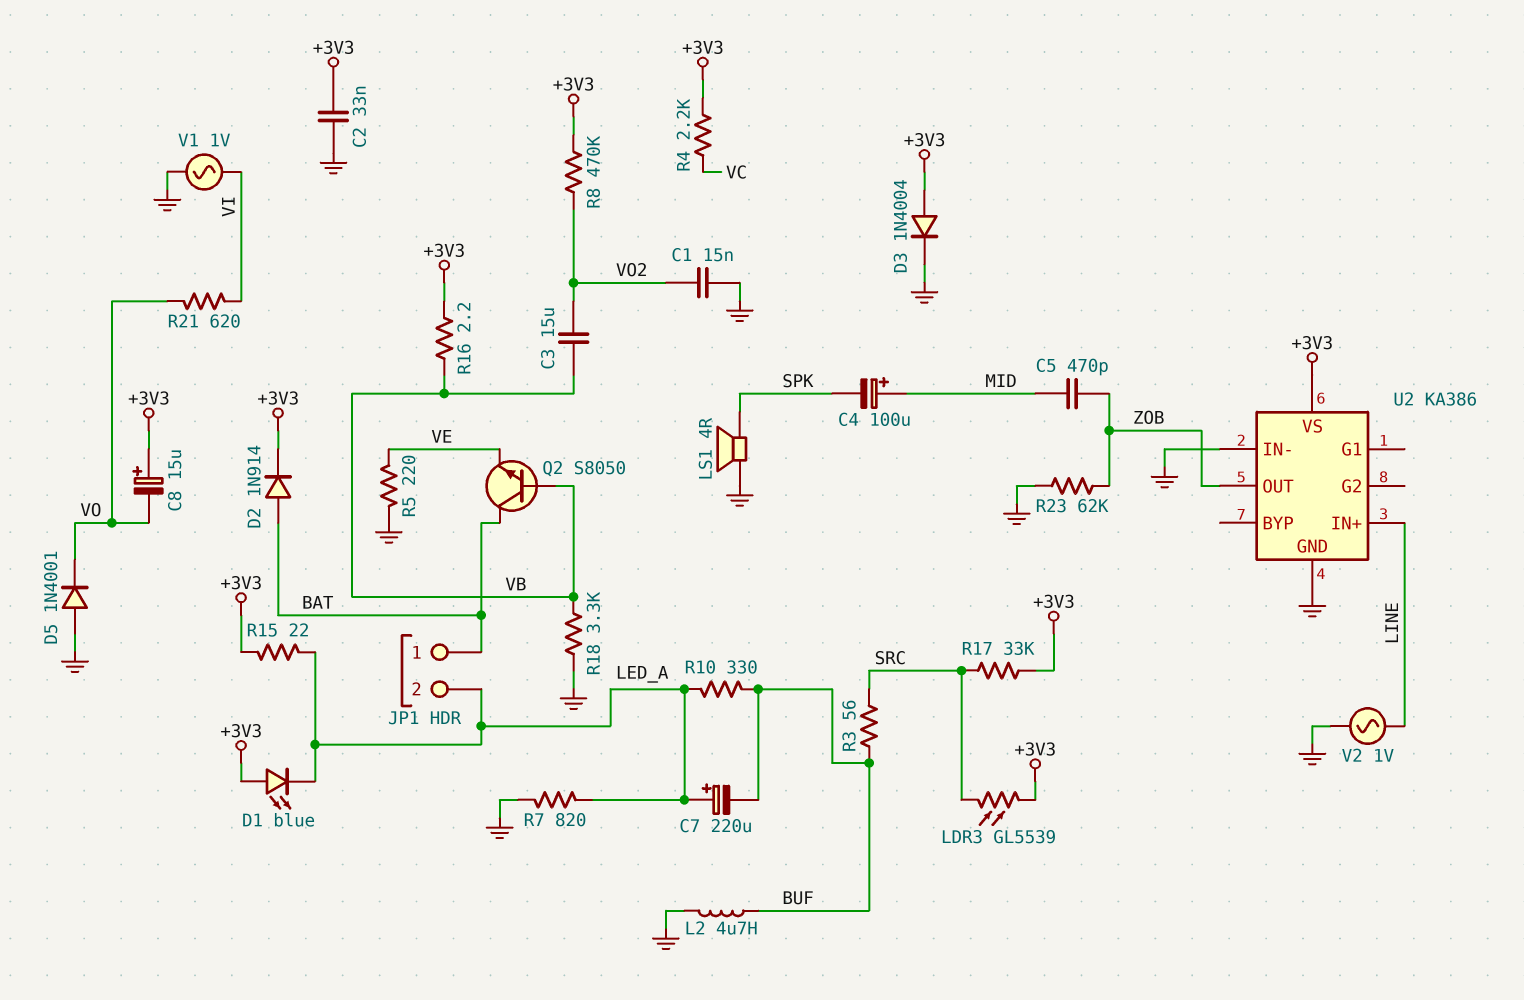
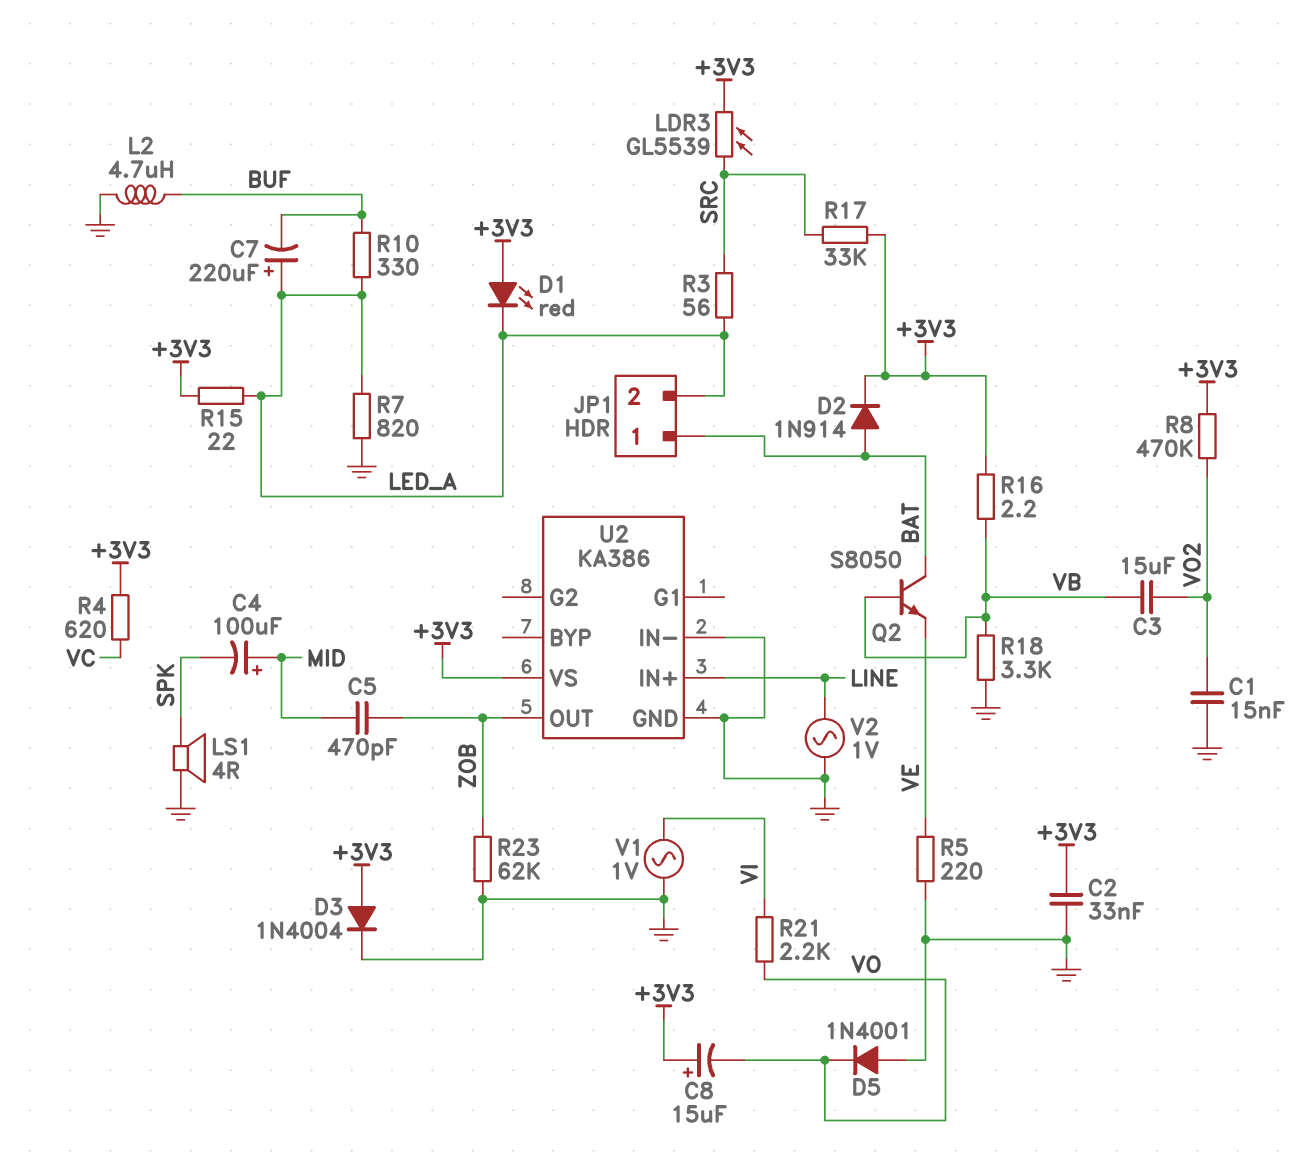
D1: LED blue (A +3V3, K LED_A) -> LED red (A +3V3, K LED_A)
R3: 56 (BUF, SRC) -> 56 (LED_A, SRC)
R4: 2.2k (+3V3, VC) -> 620 (+3V3, VC)
R21: 620 (VI, VO) -> 2.2k (VI, VO)

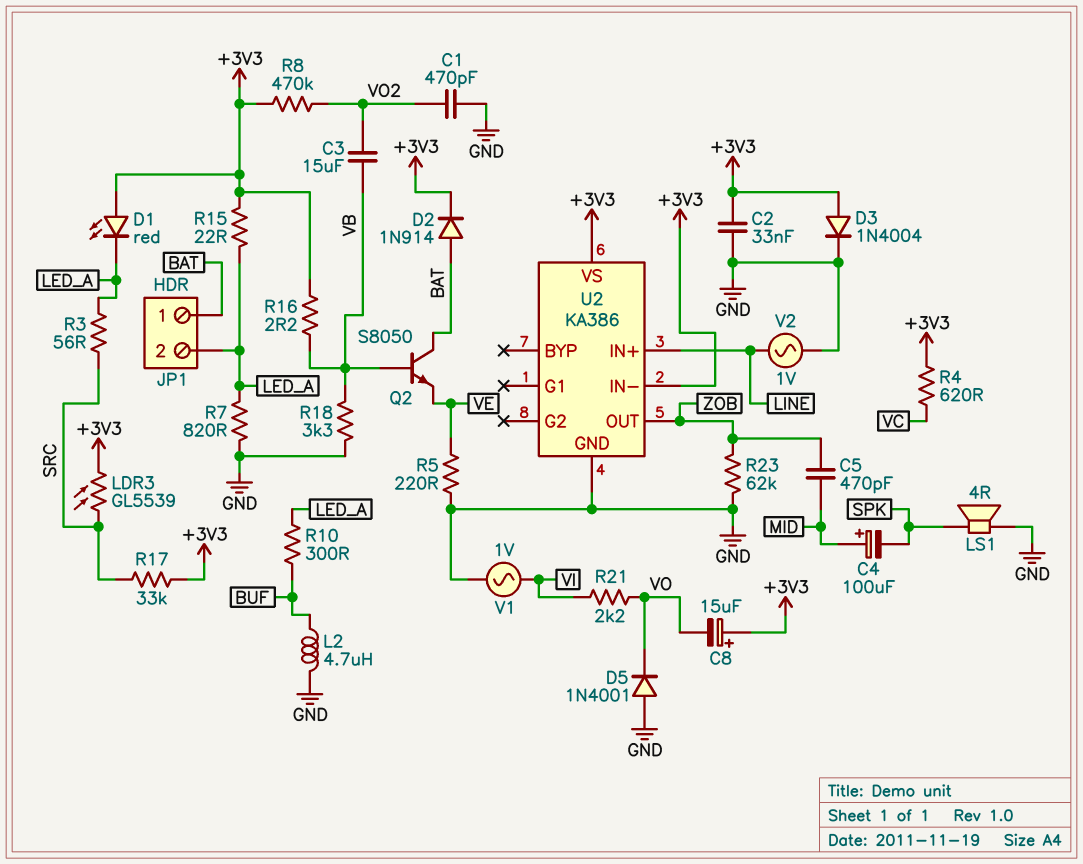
C1: 15nF (GND, VO2) -> 470pF (GND, VO2)
C7: 220uF (plus LED_A, minus BUF) -> none
R10: 330 (BUF, LED_A) -> 300 (BUF, LED_A)
U2 pin IN-: GND -> +3V3

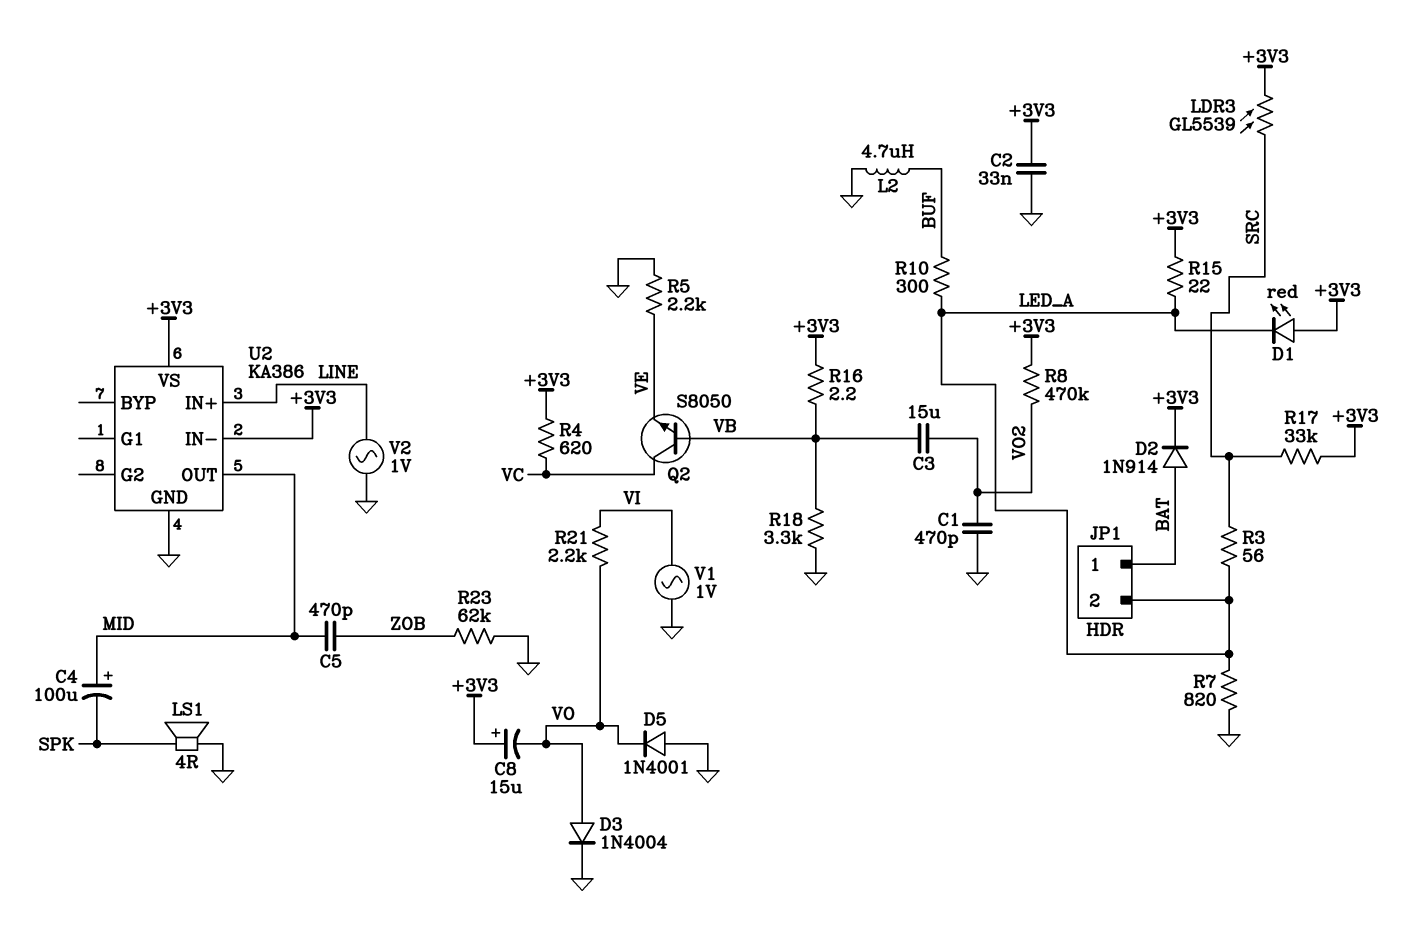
D3: diode 1N4004 (A +3V3, K GND) -> diode 1N4004 (A VO, K GND)
Q2: NPN S8050 (B VB, C BAT, E VE) -> NPN S8050 (B VB, C VC, E VE)
R5: 220 (GND, VE) -> 2.2k (GND, VE)
U2 pin OUT: ZOB -> MID

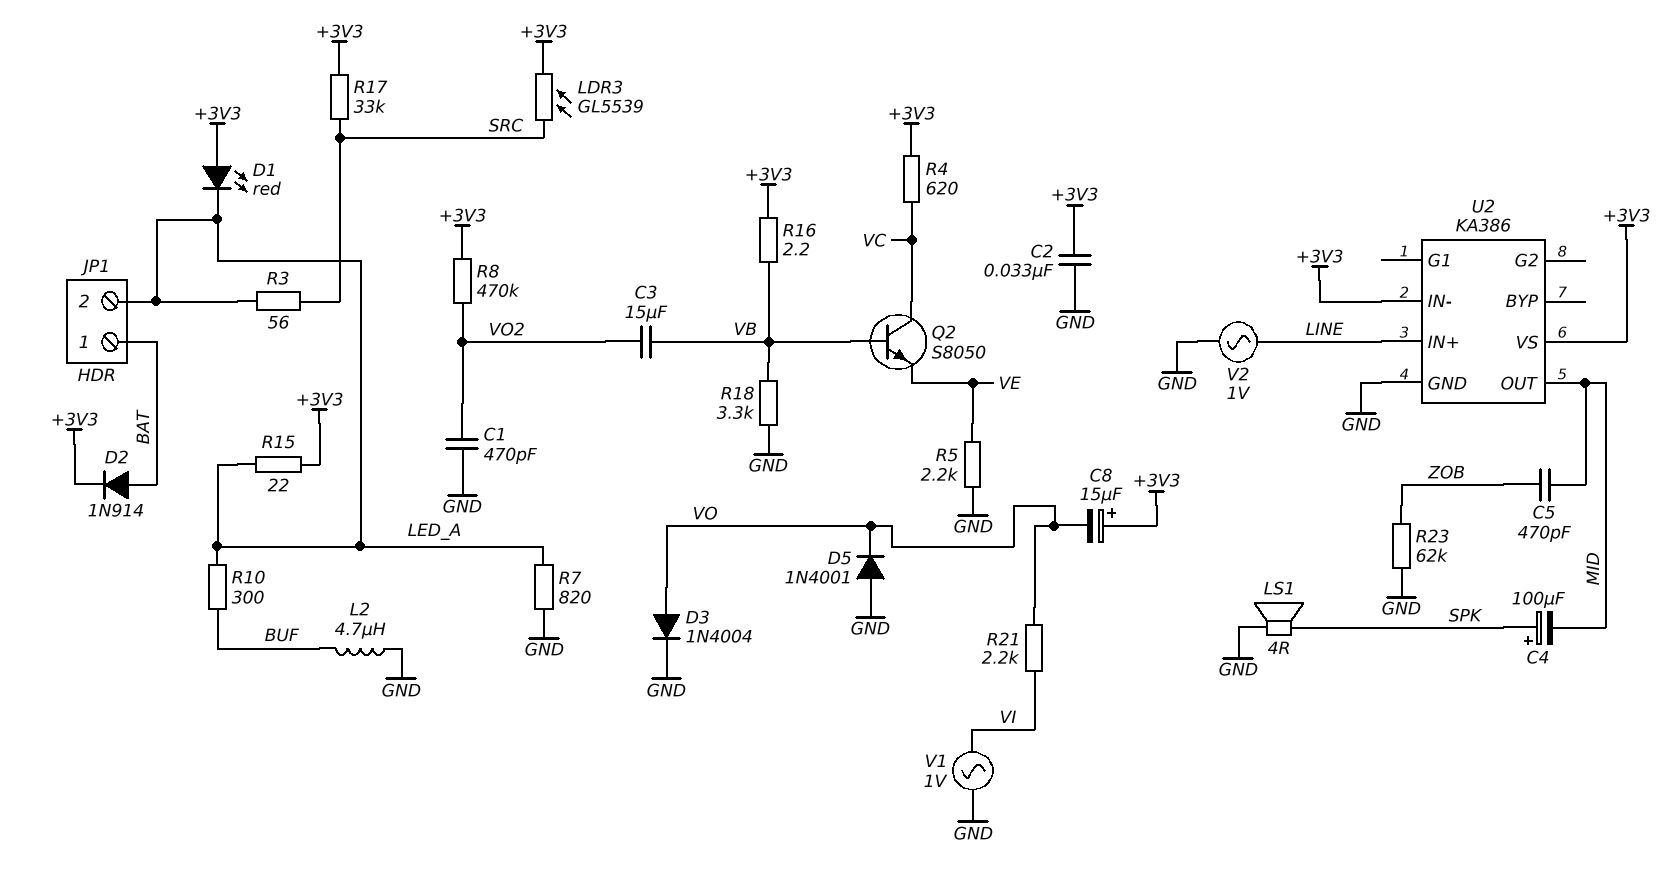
C4: 100uF (plus MID, minus SPK) -> 100uF (plus SPK, minus MID)

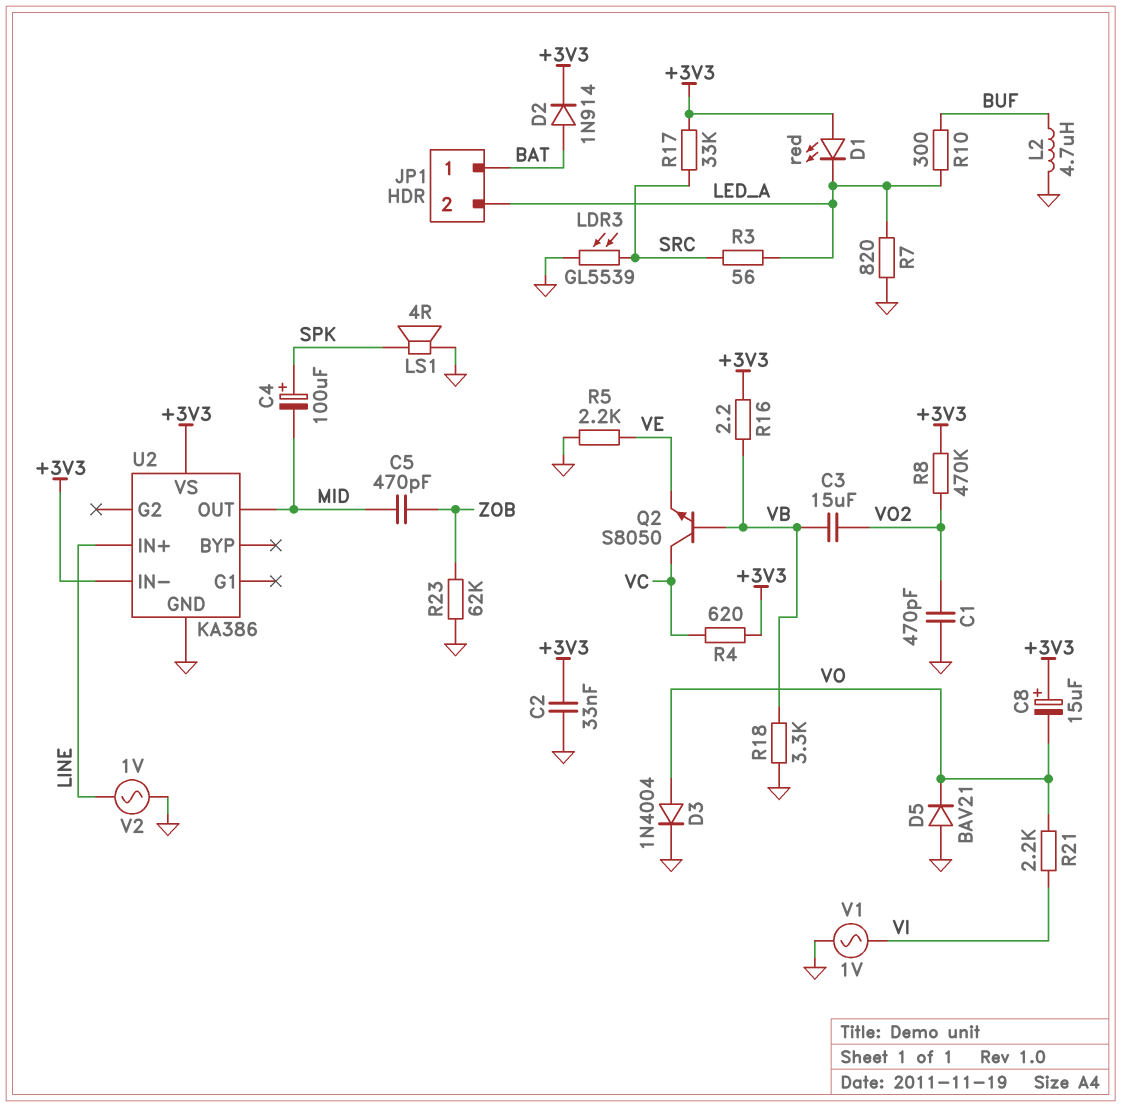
D5: diode 1N4001 (A GND, K VO) -> diode BAV21 (A GND, K VO)
LDR3: GL5539 (+3V3, SRC) -> GL5539 (GND, SRC)
R15: 22 (+3V3, LED_A) -> none

